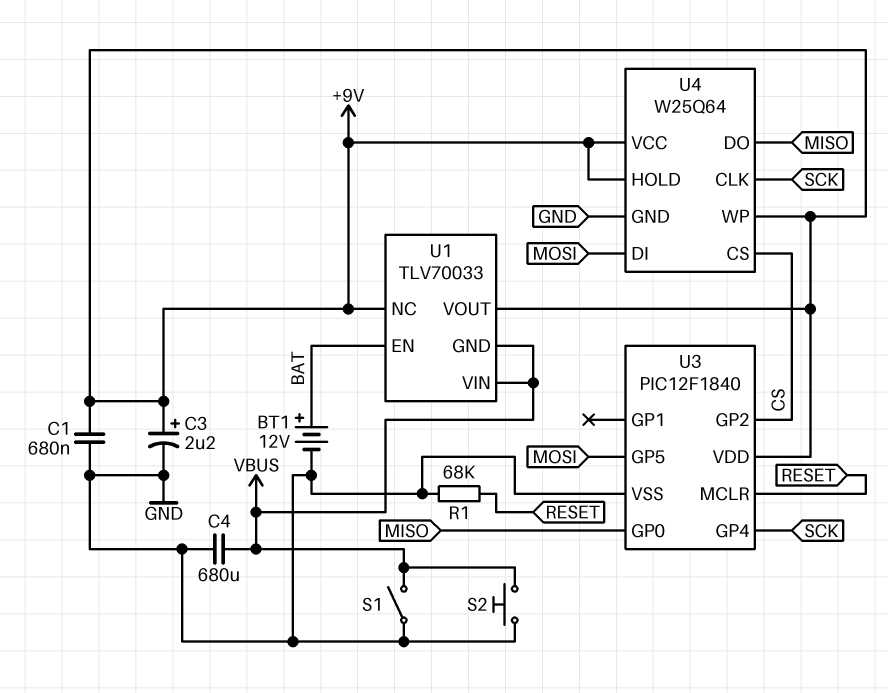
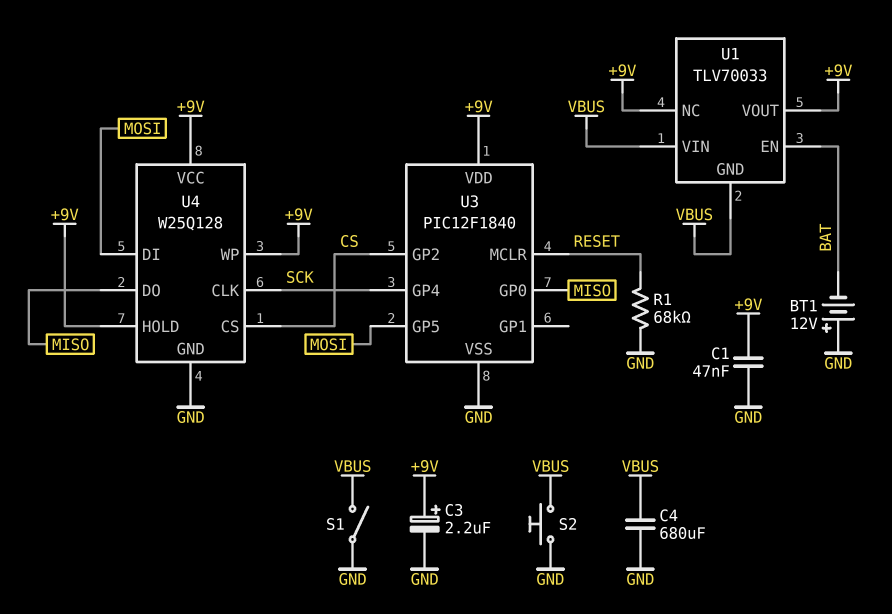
BT1: 12V (plus BAT, minus GND) -> 12V (plus GND, minus BAT)
C1: 680nF (+9V, GND) -> 47nF (+9V, GND)
U4: W25Q64 -> W25Q128

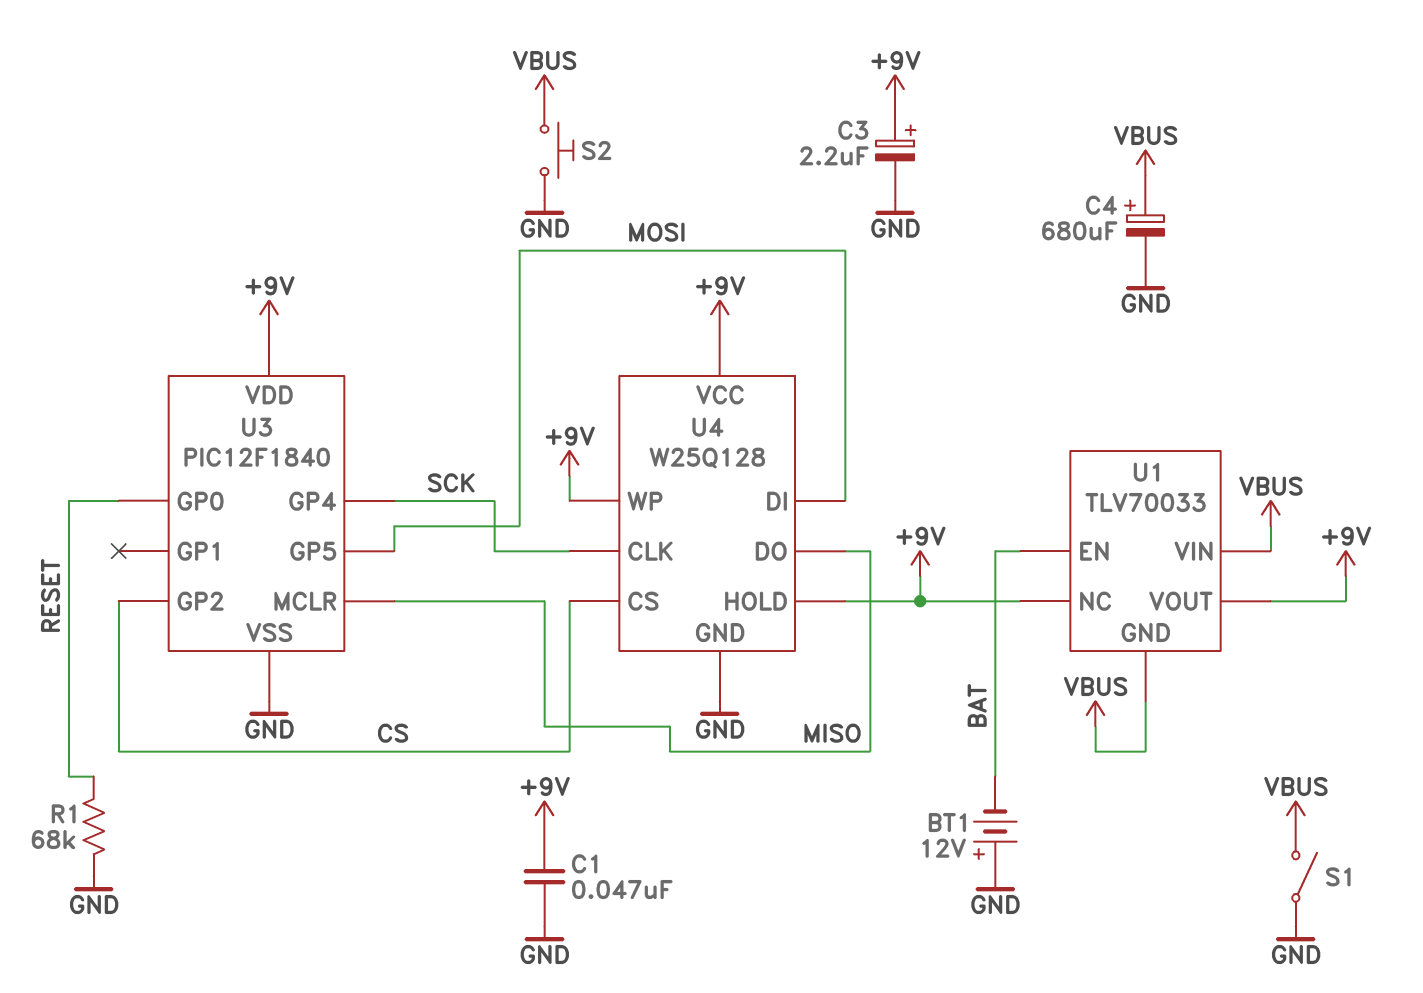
C4: 680uF (GND, VBUS) -> 680uF (plus VBUS, minus GND)
U3 pin GP0: MISO -> RESET
U3 pin MCLR: RESET -> MISO

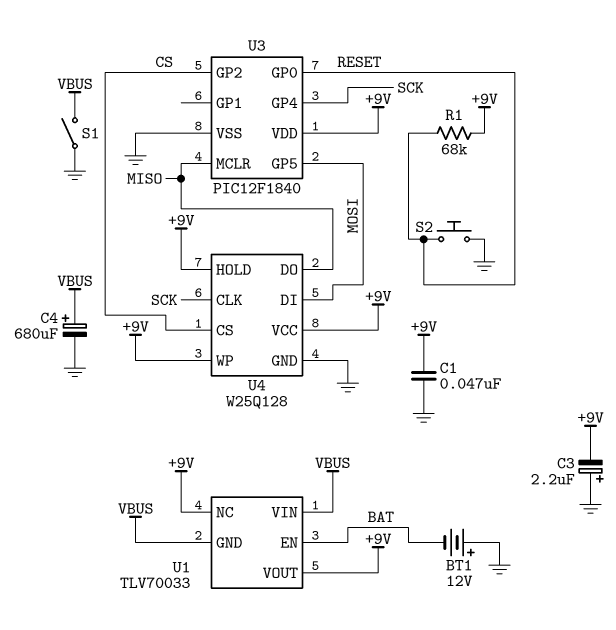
C3: 2.2uF (plus +9V, minus GND) -> 2.2uF (plus GND, minus +9V)
R1: 68k (GND, RESET) -> 68k (+9V, RESET)
S2: button (GND, VBUS) -> button (GND, RESET)

